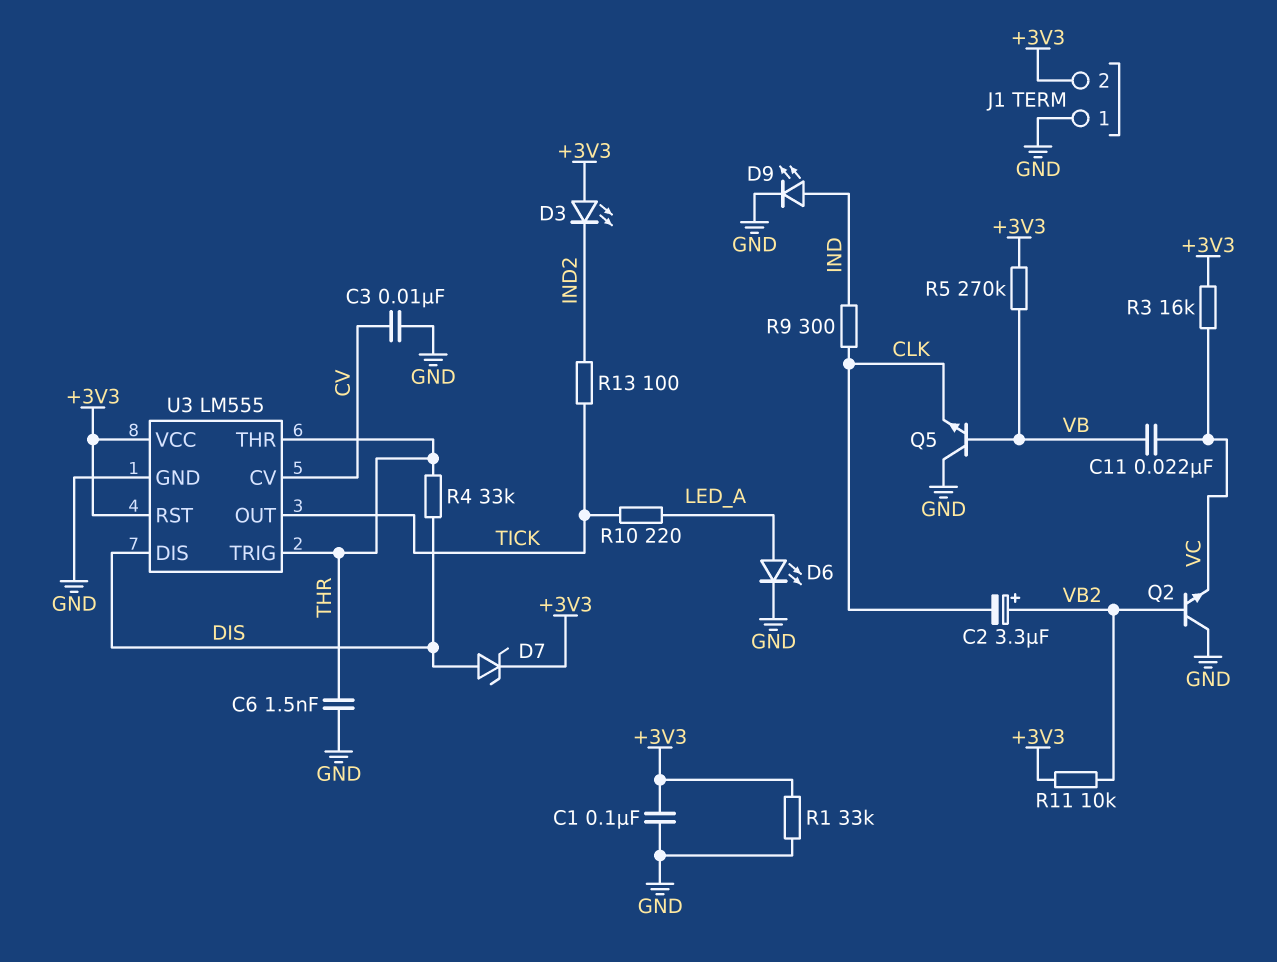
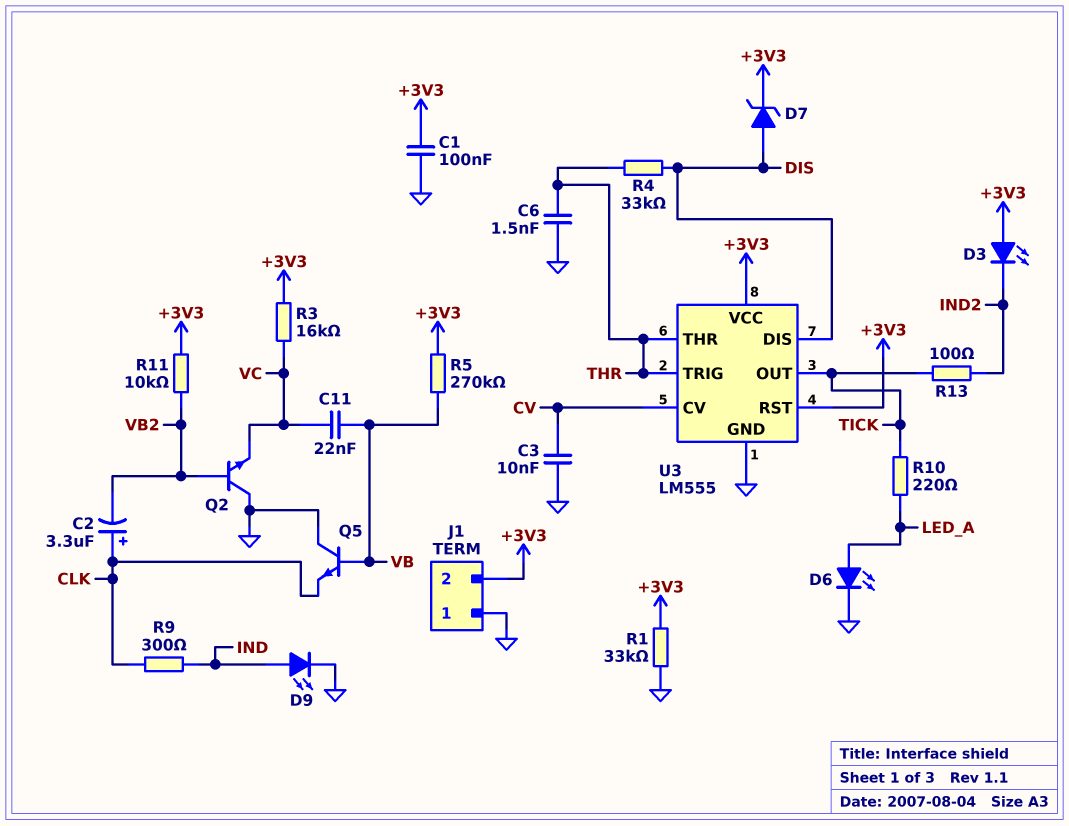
C2: 3.3uF (plus VB2, minus CLK) -> 3.3uF (plus CLK, minus VB2)

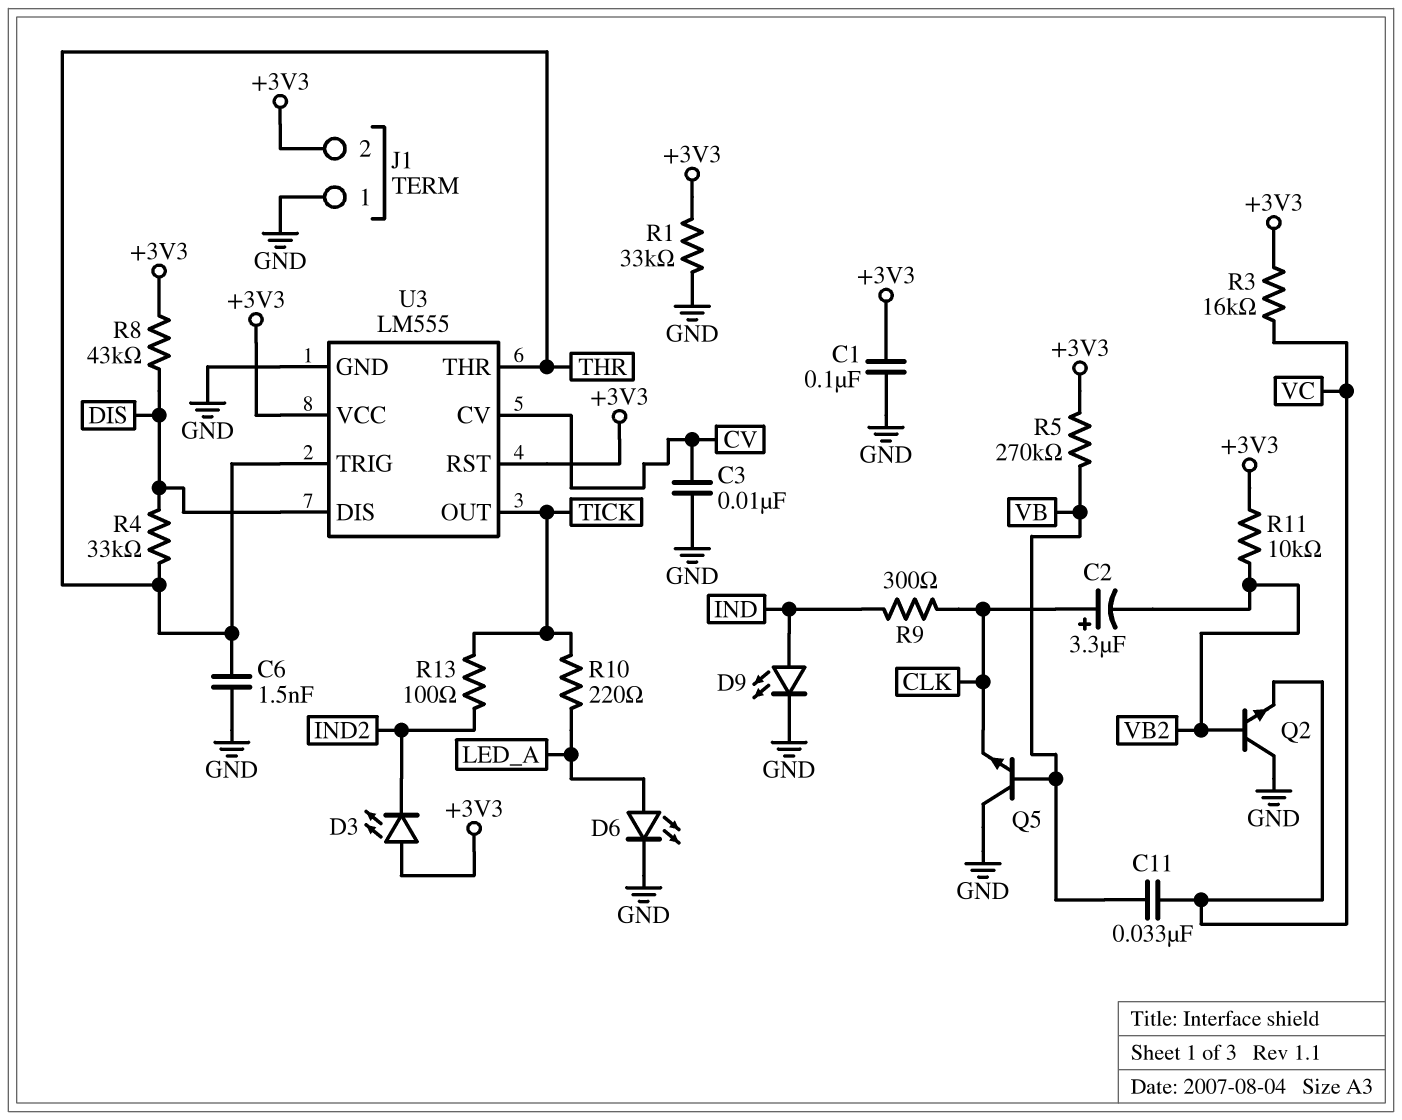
C11: 22nF (VB, VC) -> 33nF (VB, VC)
D7: zener (A DIS, K +3V3) -> none
R8: none -> 43k (+3V3, DIS)

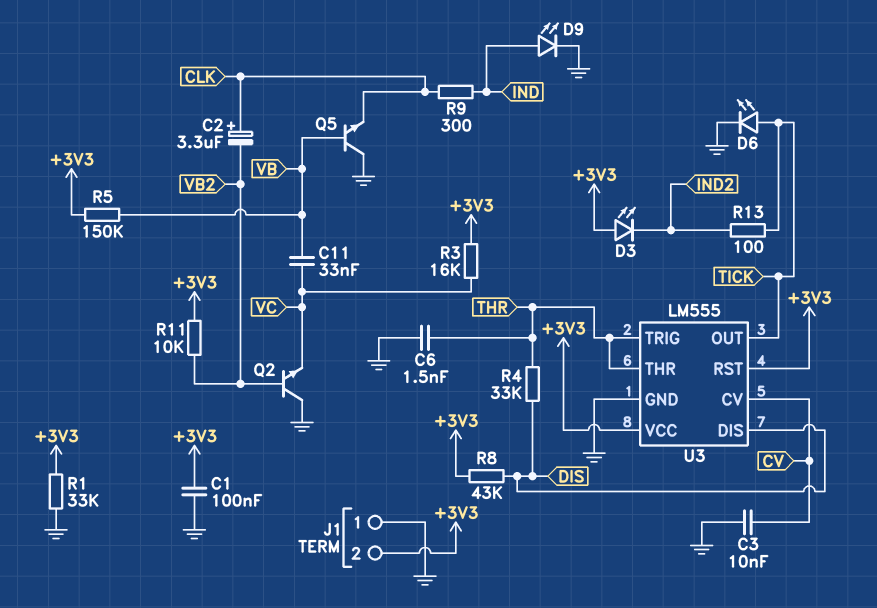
D6: LED (A LED_A, K GND) -> LED (A TICK, K GND)
R5: 270k (+3V3, VB) -> 150k (+3V3, VB)
R10: 220 (LED_A, TICK) -> none

